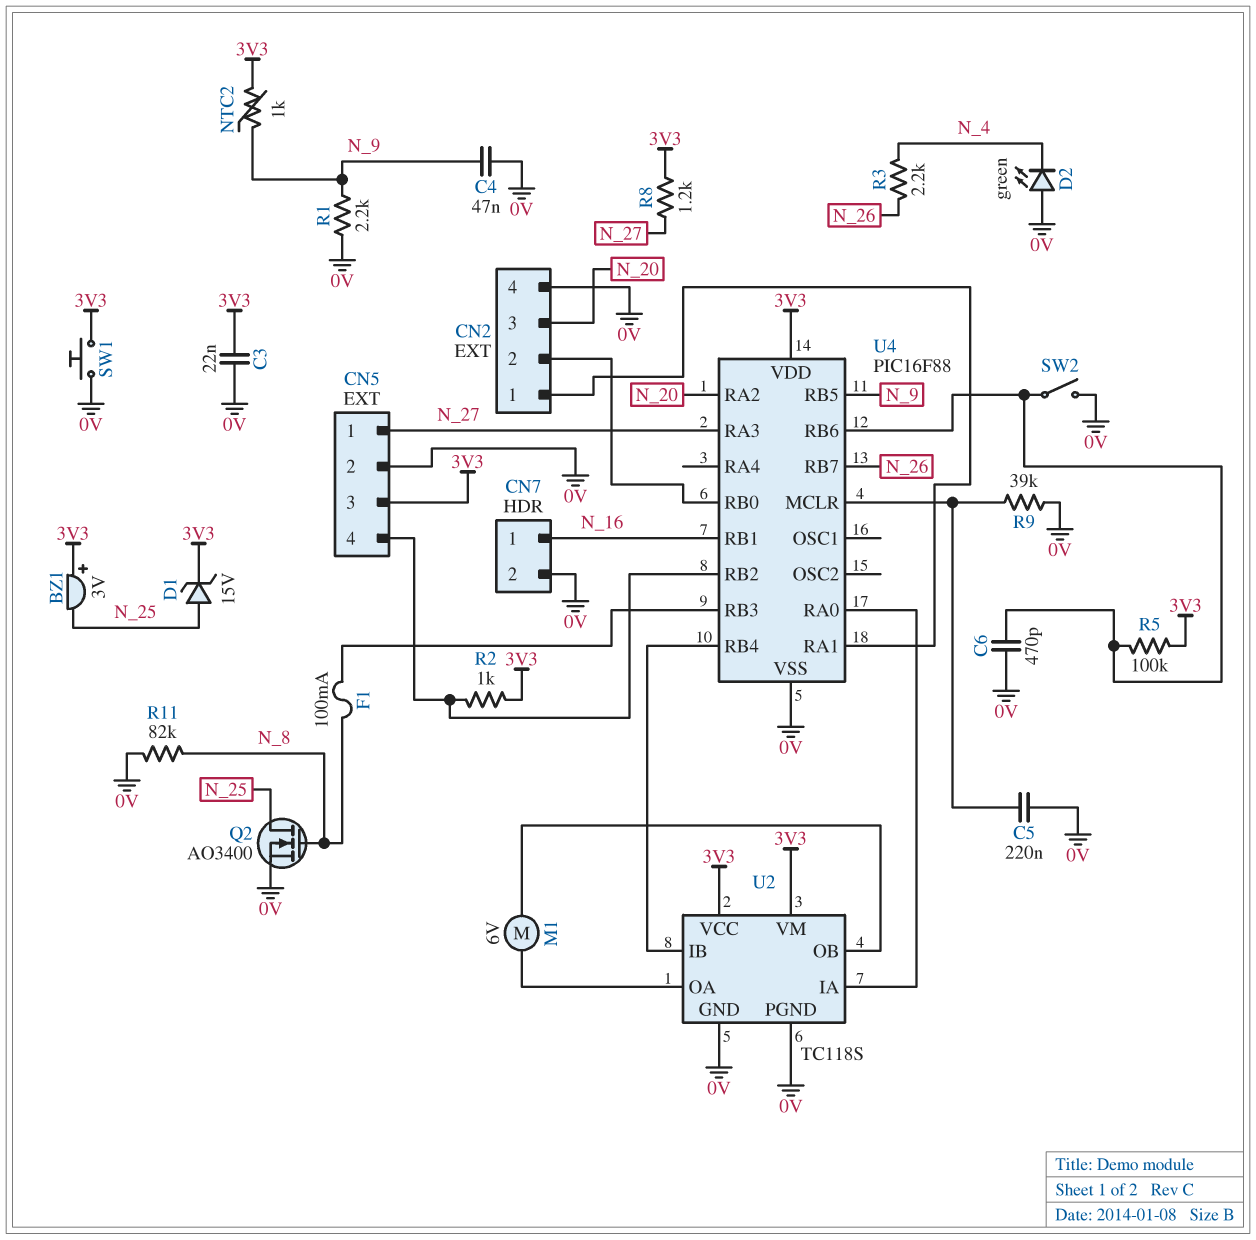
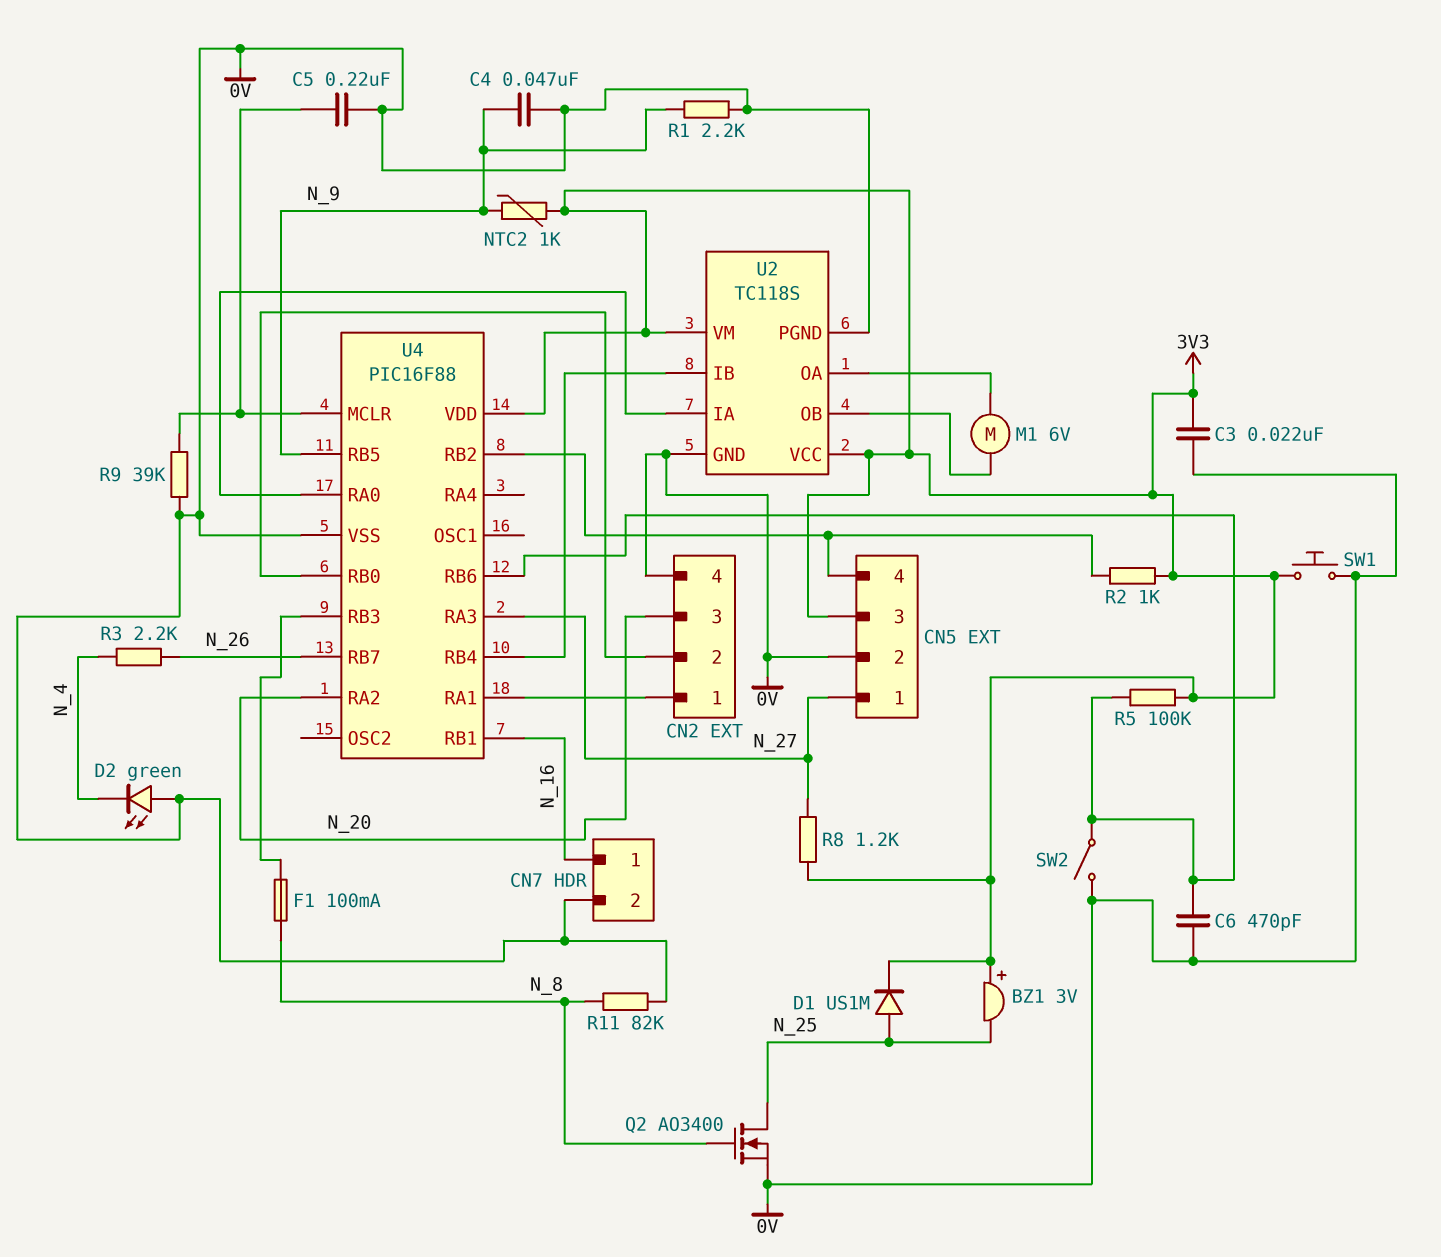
D1: zener 15V (A N_25, K 3V3) -> diode US1M (A N_25, K 3V3)

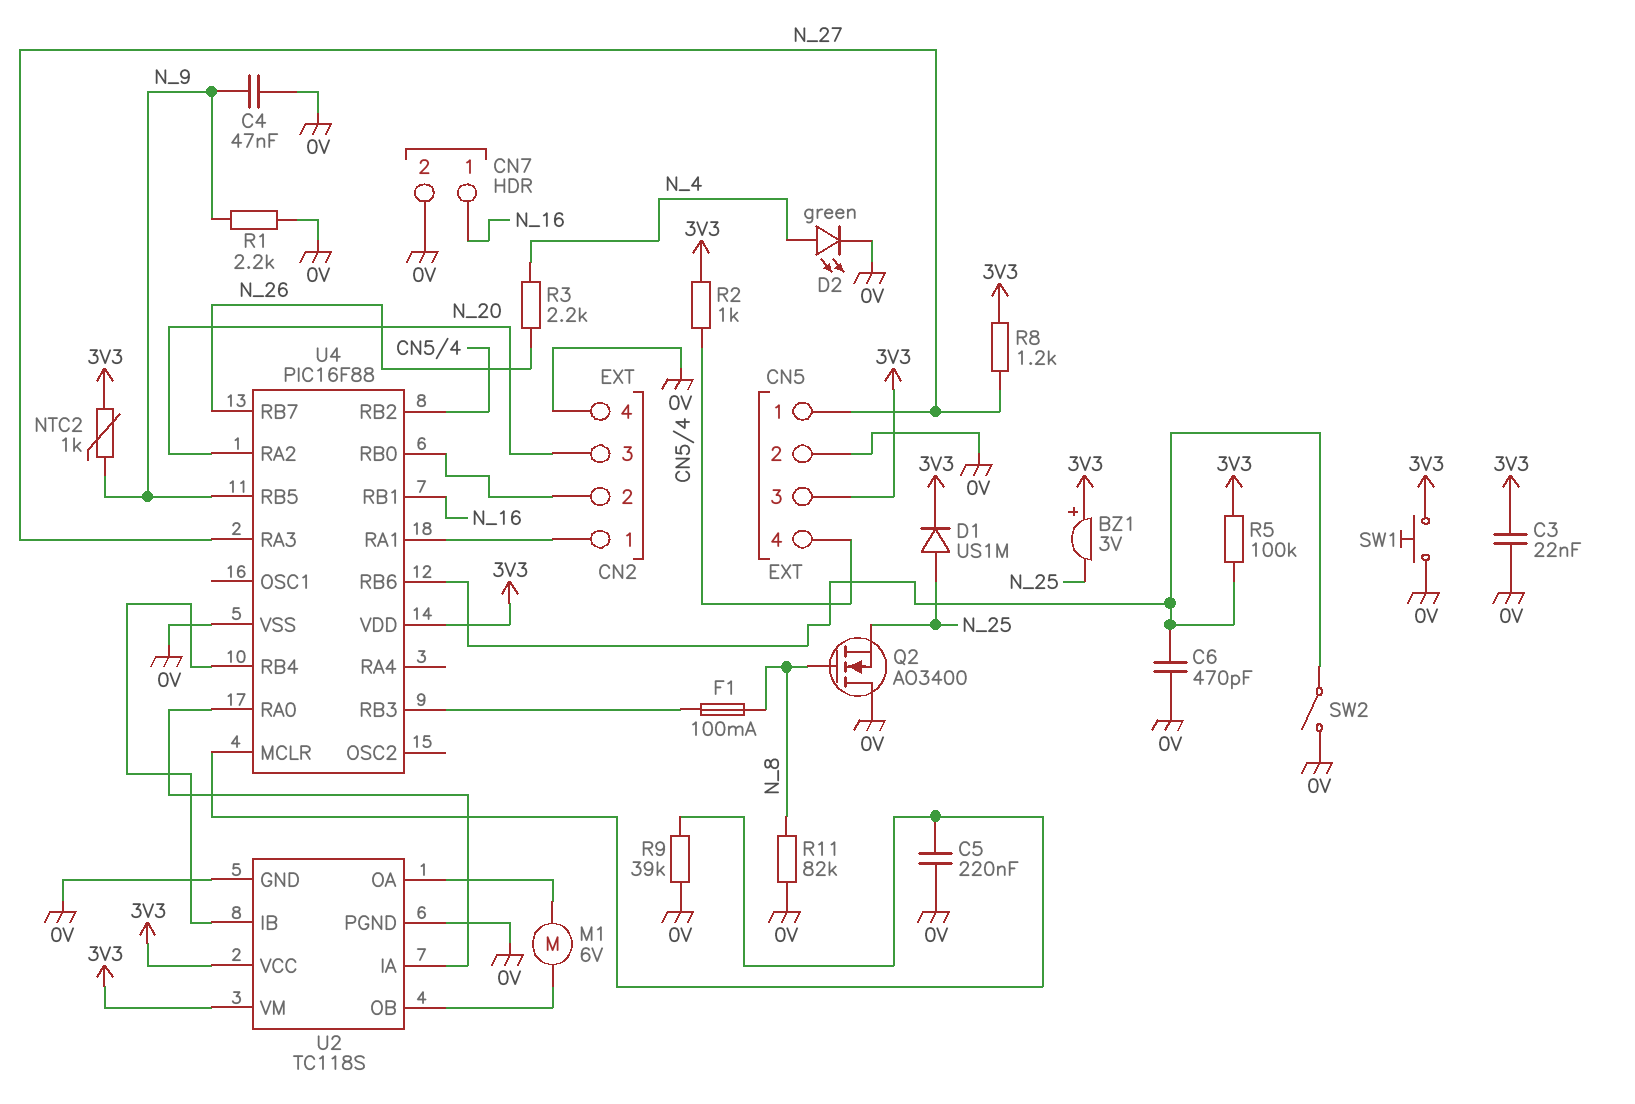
D2: LED green (A 0V, K N_4) -> LED green (A N_4, K 0V)
Q2: NMOS AO3400 (G N_8, D N_25, S 0V) -> NMOS AO3400 (G N_8, D 0V, S N_25)

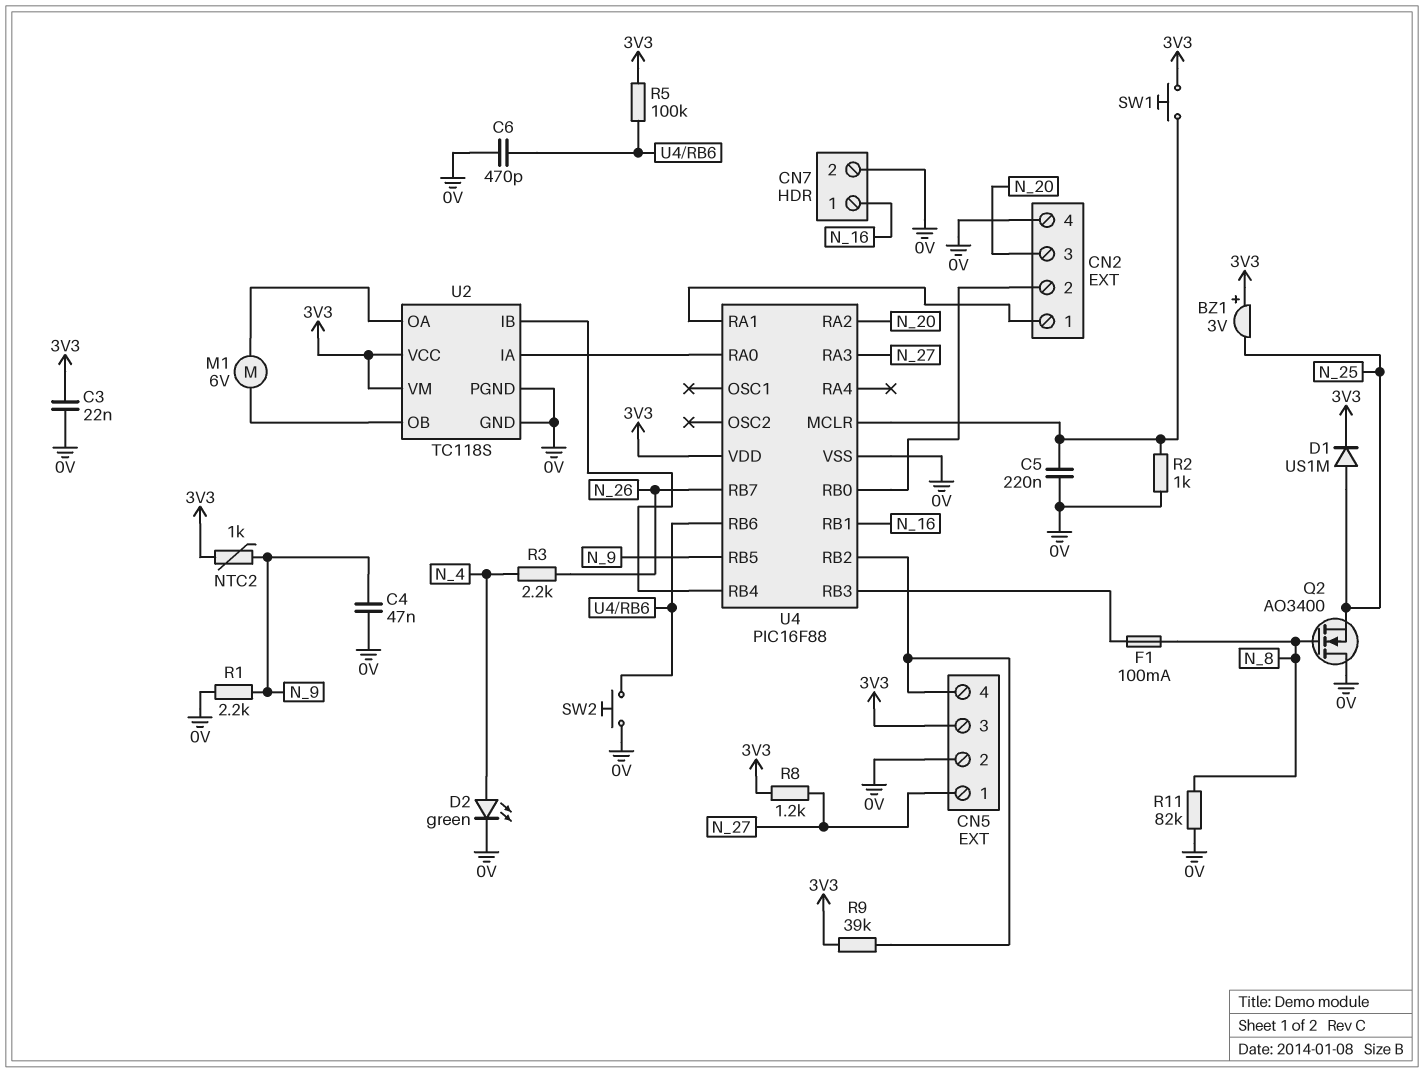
R2: 1k (3V3, CN5/4) -> 1k (0V, U4/MCLR)
R9: 39k (0V, U4/MCLR) -> 39k (3V3, CN5/4)
SW1: button (0V, 3V3) -> button (3V3, U4/MCLR)
SW2: switch (0V, U4/RB6) -> button (0V, U4/RB6)

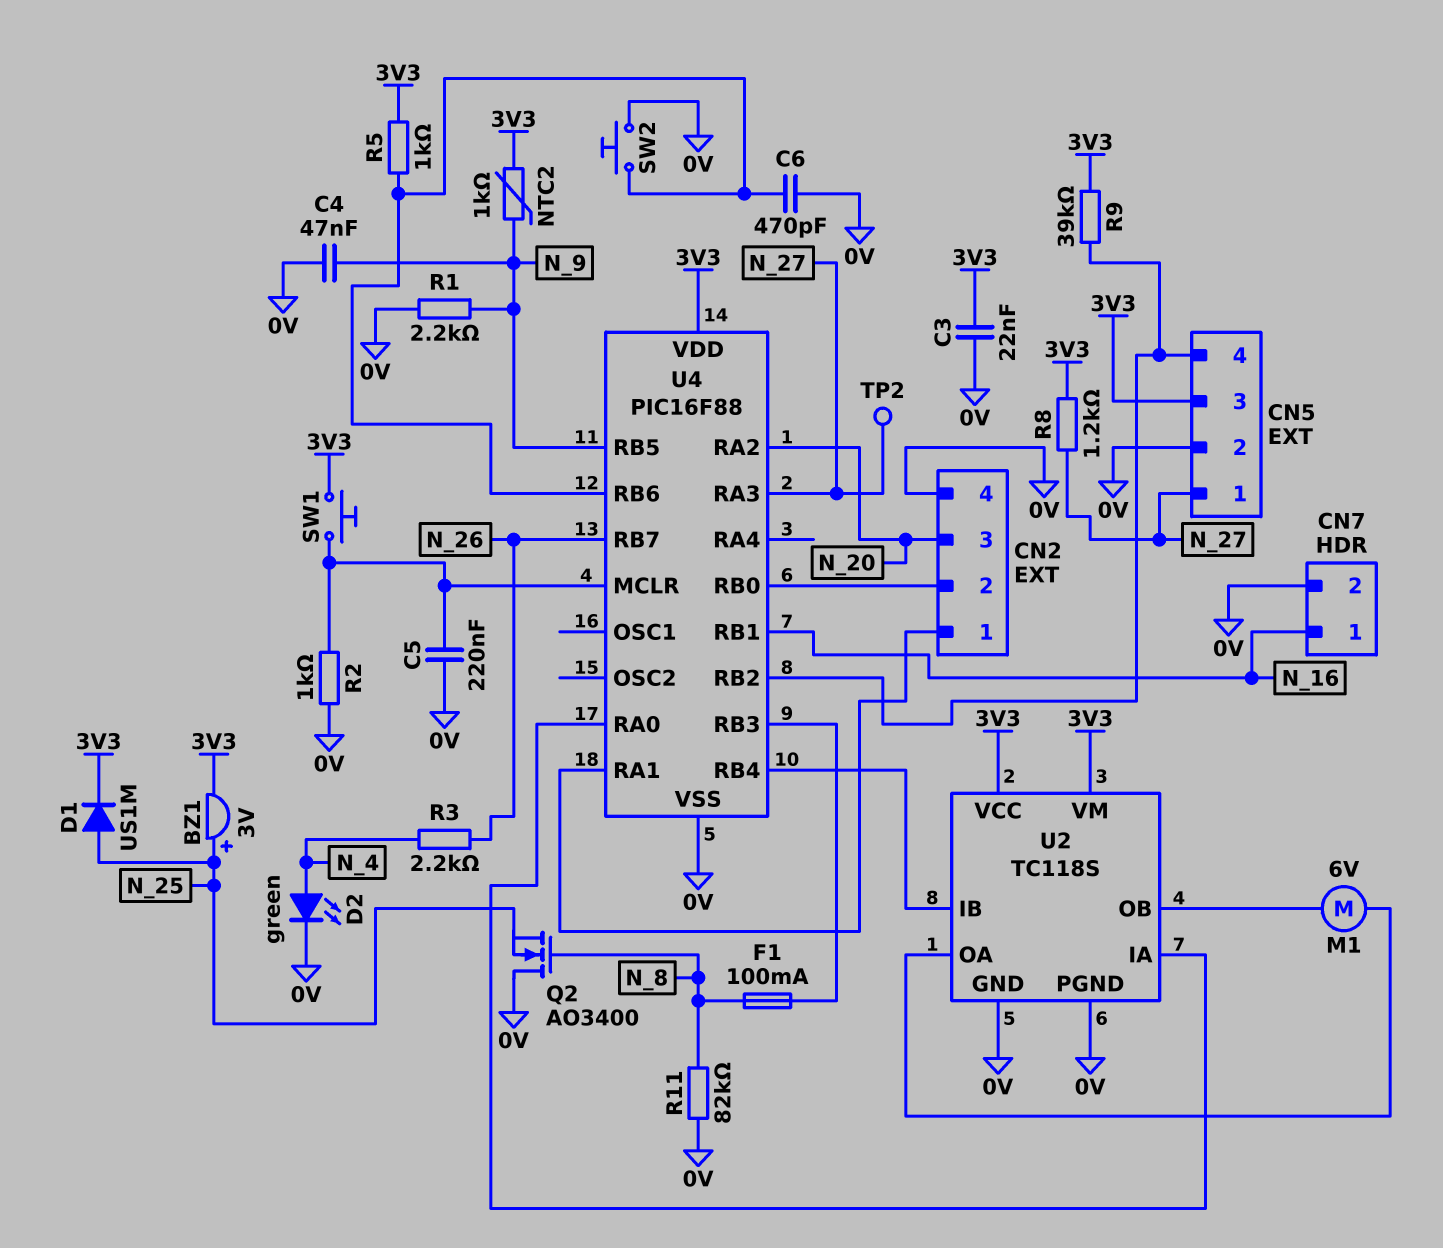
BZ1: buzzer 3V (plus 3V3, minus N_25) -> buzzer 3V (plus N_25, minus 3V3)
R5: 100k (3V3, U4/RB6) -> 1k (3V3, U4/RB6)
TP2: none -> test point (N_27)

